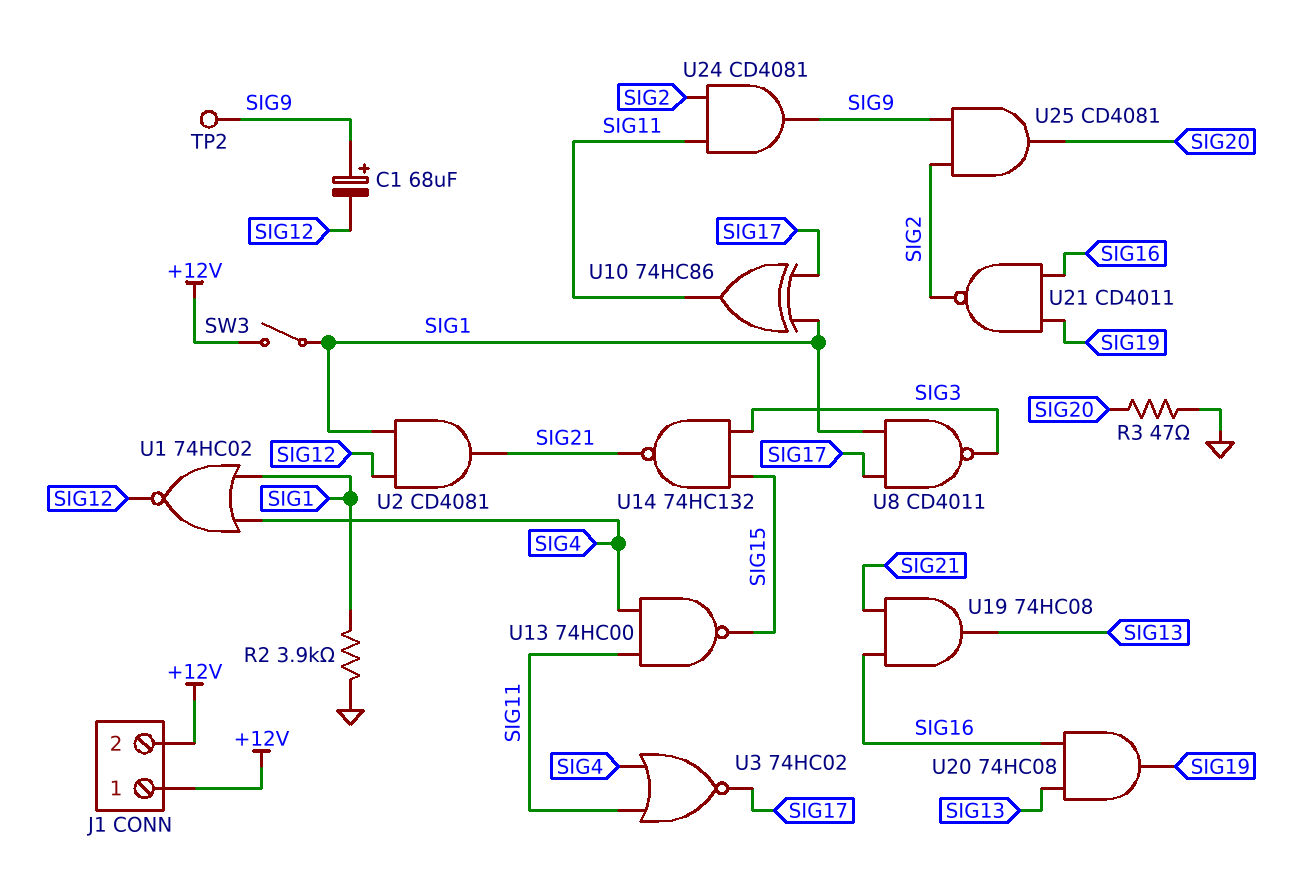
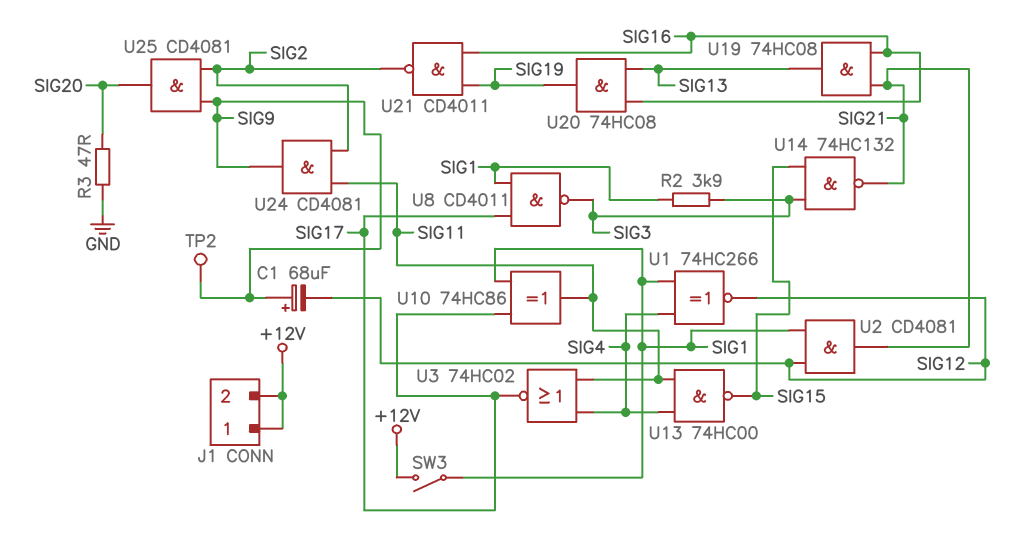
R2: 3.9k (GND, SIG1) -> 3.9k (SIG1, SIG3)
U1: NOR 74HC02 (in SIG1, in SIG4, out SIG12) -> XNOR 74HC266 (in SIG1, in SIG4, out SIG12)

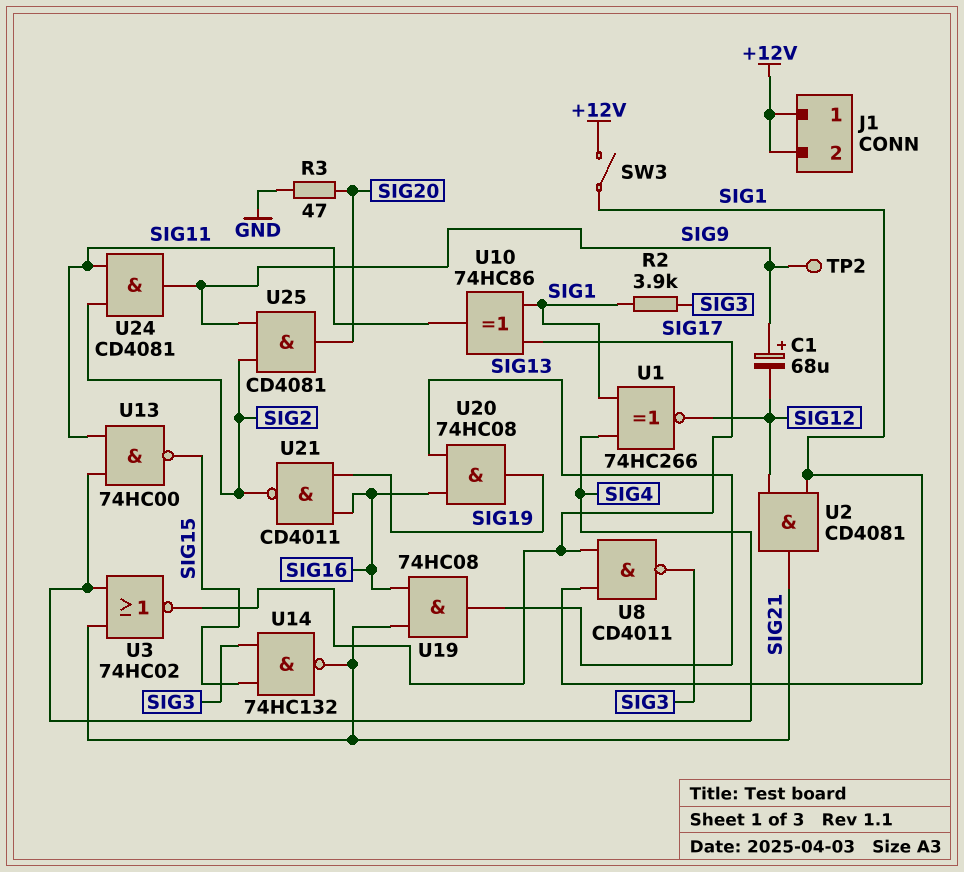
U3: NOR 74HC02 (in SIG4, in SIG11, out SIG17) -> NOR 74HC02 (in SIG4, in SIG21, out SIG17)

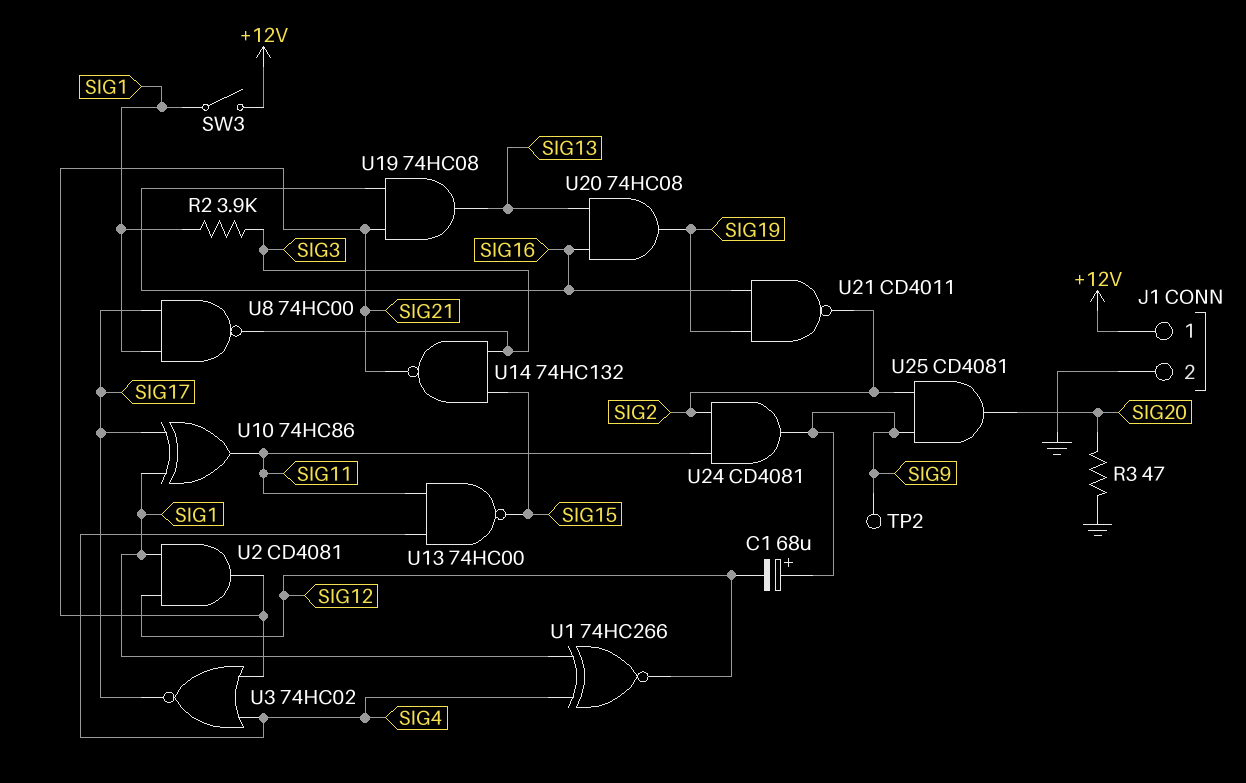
J1 pin 2: +12V -> GND
U8: NAND CD4011 (in SIG1, in SIG17, out SIG3) -> NAND 74HC00 (in SIG1, in SIG17, out SIG3)

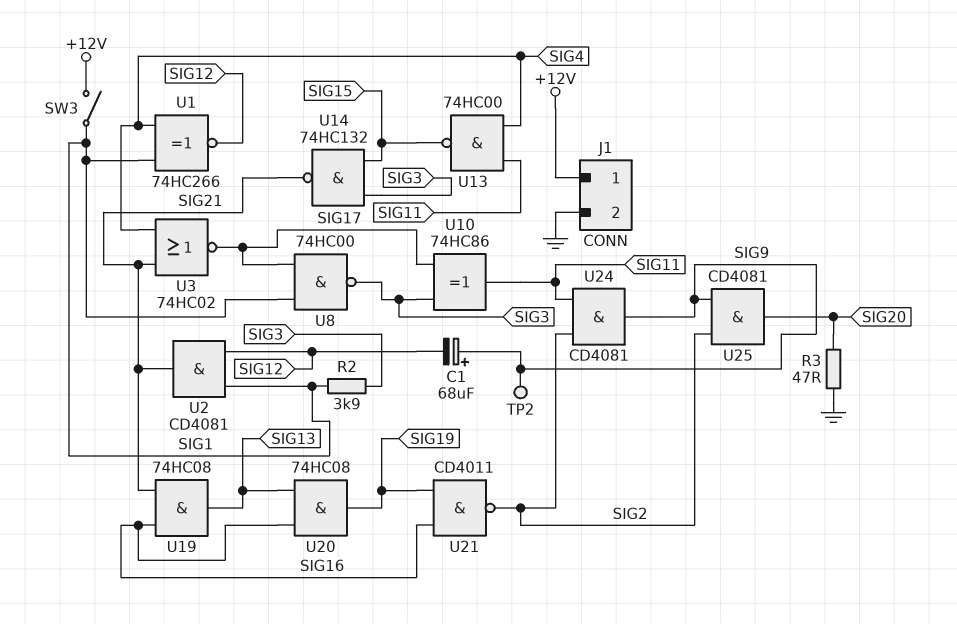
U10: XOR 74HC86 (in SIG1, in SIG17, out SIG11) -> XOR 74HC86 (in SIG3, in SIG17, out SIG11)

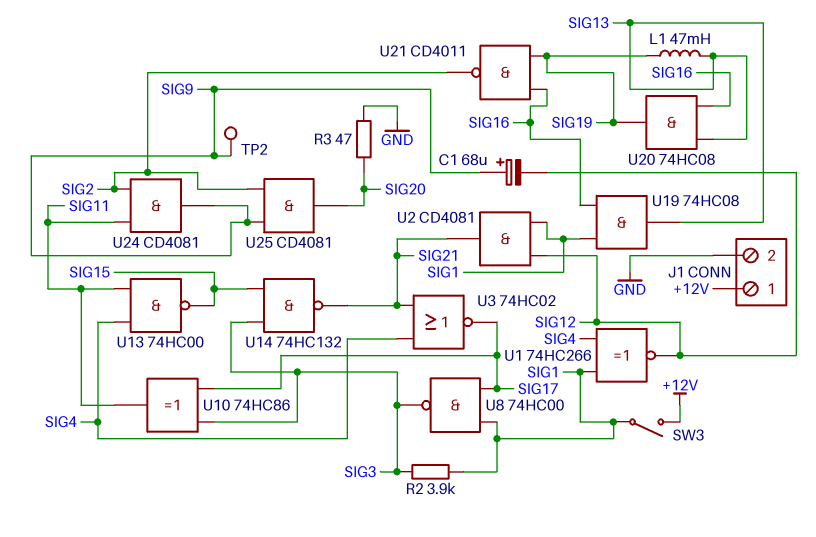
L1: none -> 47mH (SIG13, SIG19)
U19: AND 74HC08 (in SIG16, in SIG21, out SIG13) -> AND 74HC08 (in SIG1, in SIG16, out SIG13)

